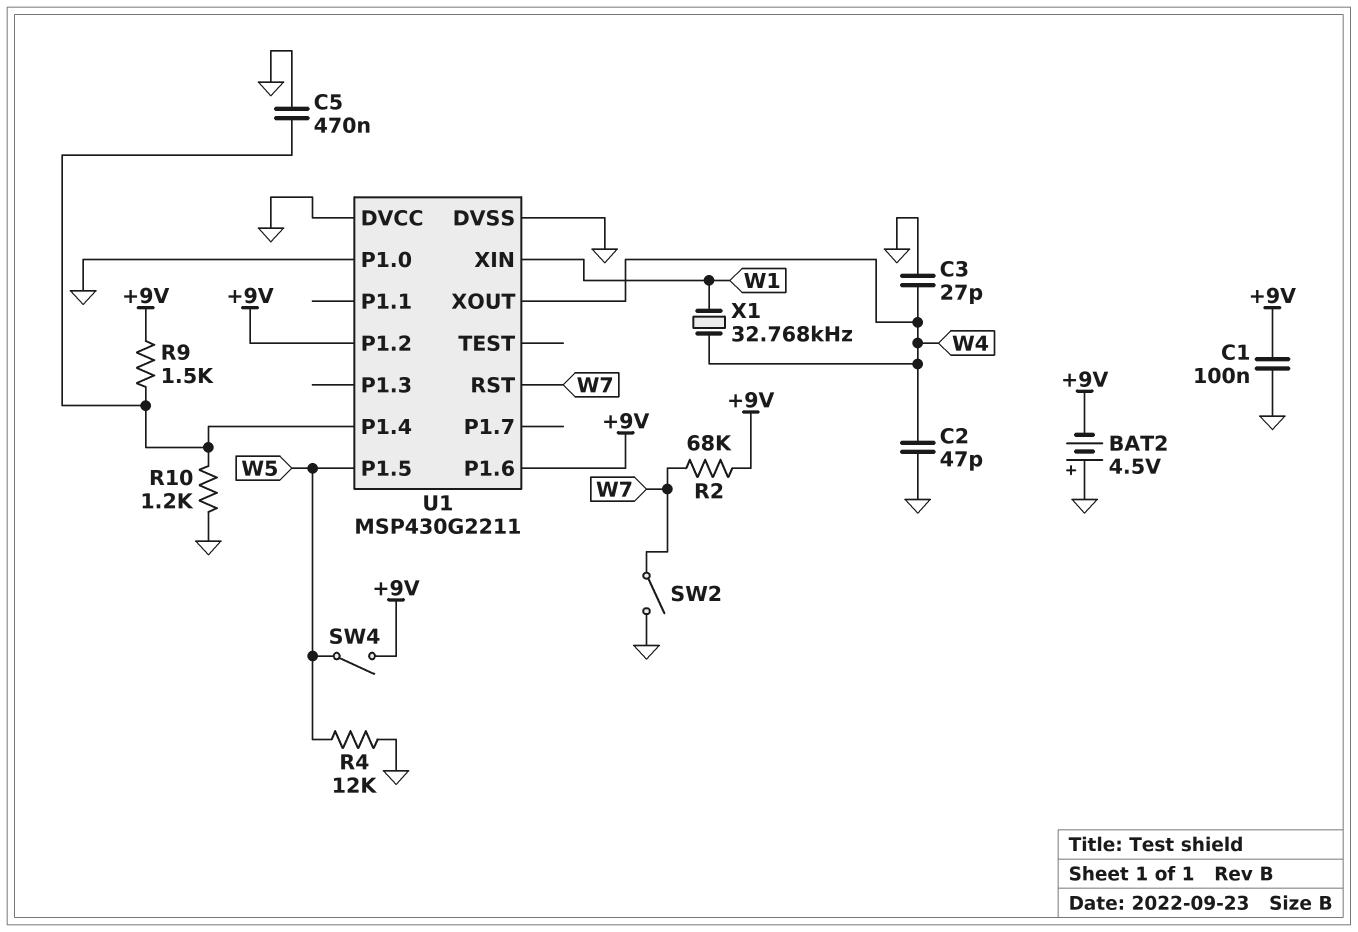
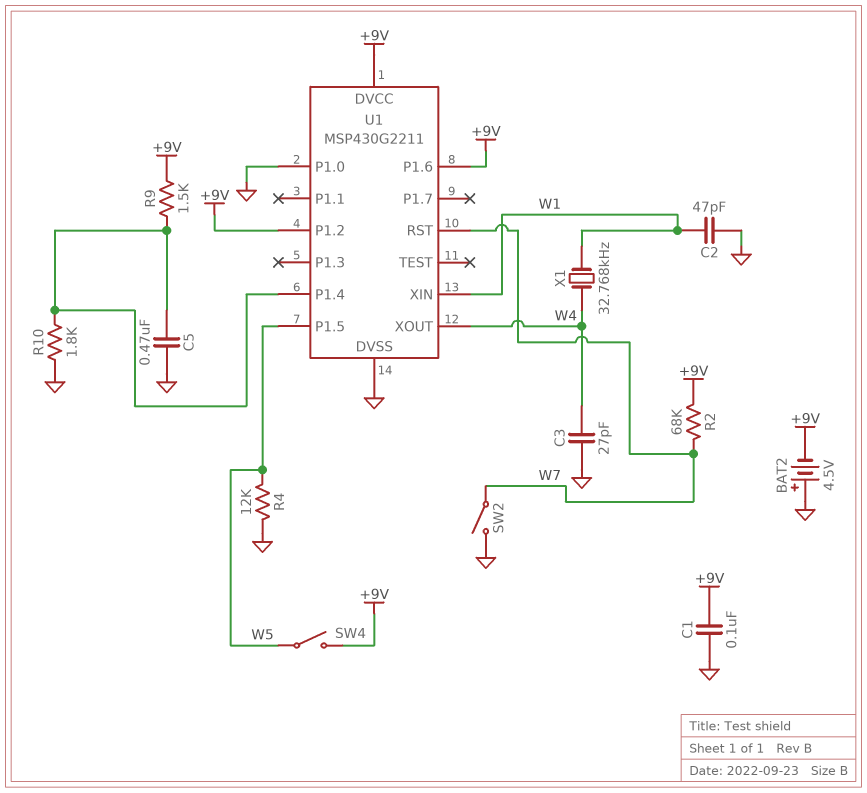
C2: 47pF (GND, W4) -> 47pF (GND, W1)
R10: 1.2k (GND, U1/P1.4) -> 1.8k (GND, U1/P1.4)
U1 pin DVCC: GND -> +9V

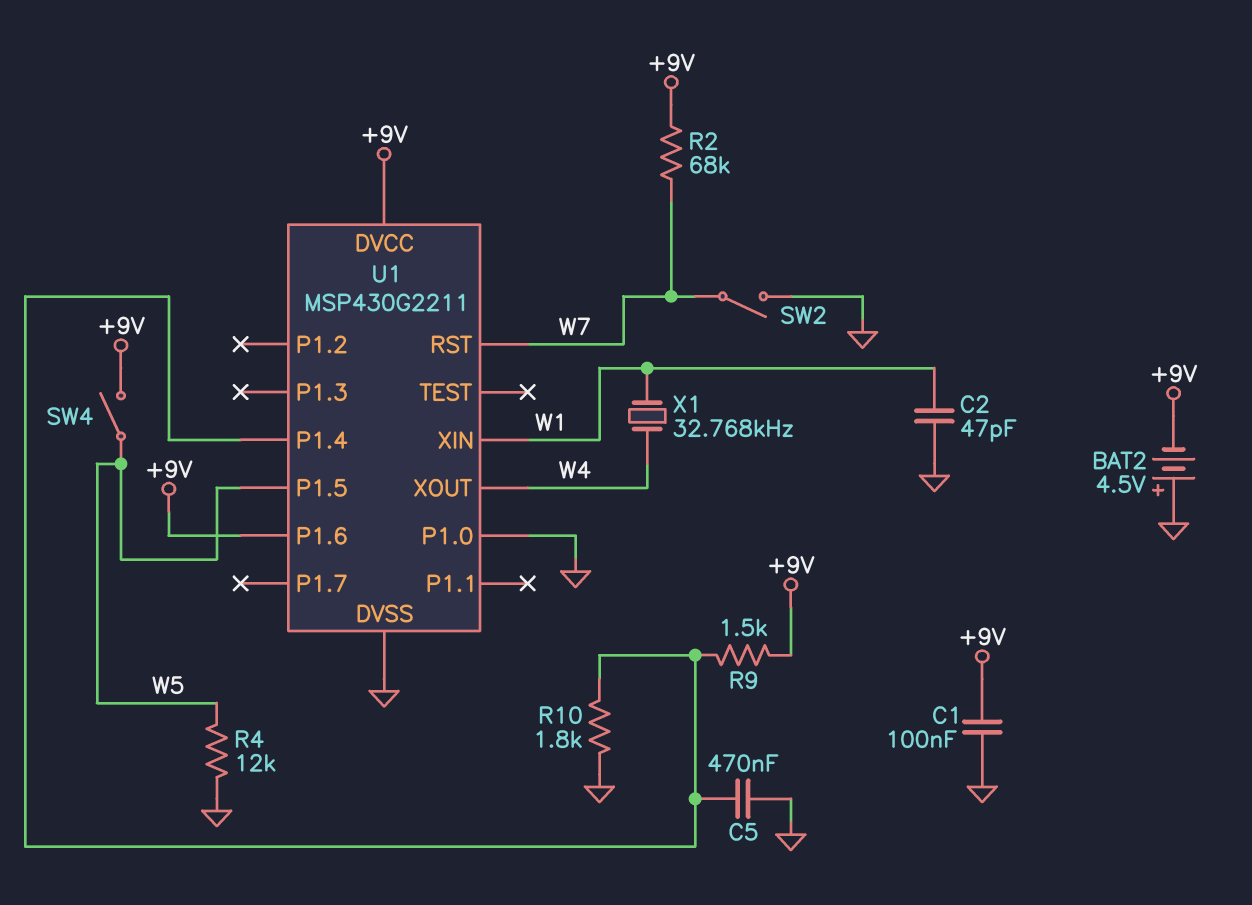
C3: 27pF (GND, W4) -> none
U1 pin P1.2: +9V -> none

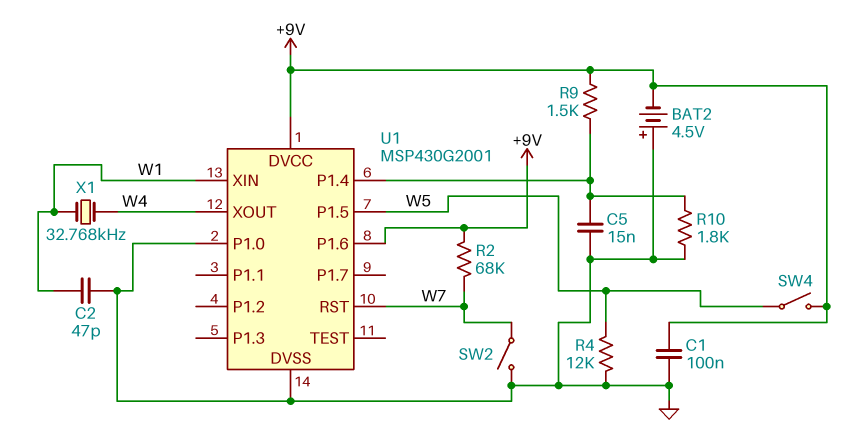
C5: 470nF (GND, U1/P1.4) -> 15nF (GND, U1/P1.4)
U1: MSP430G2211 -> MSP430G2001

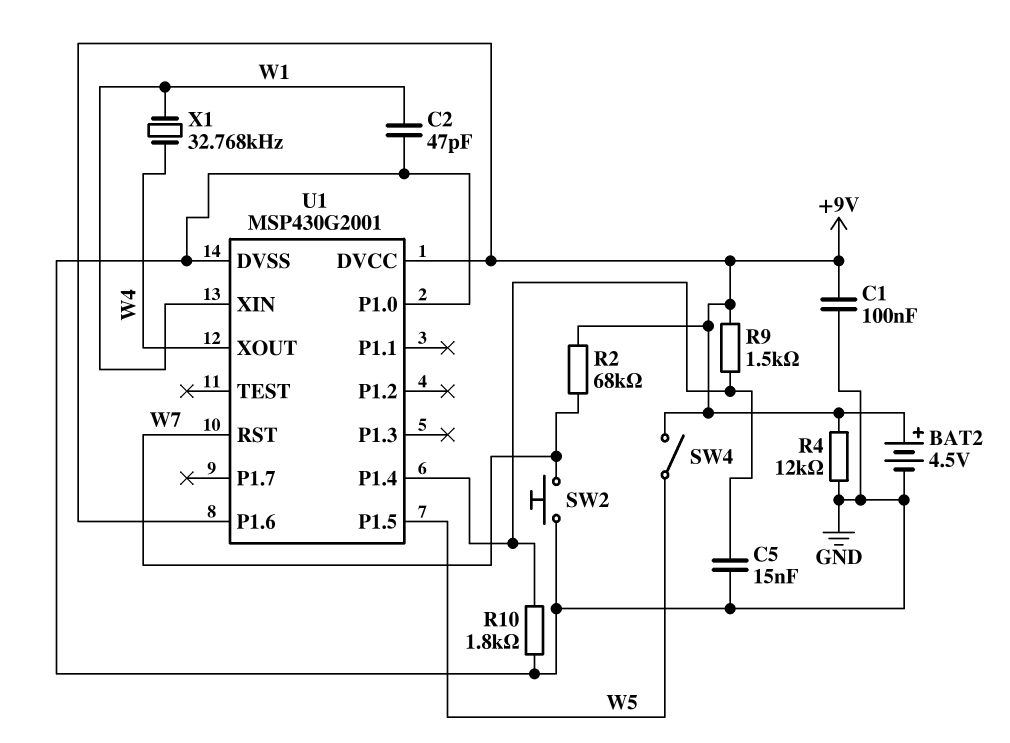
BAT2: 4.5V (plus GND, minus +9V) -> 4.5V (plus +9V, minus GND)
R4: 12k (GND, W5) -> 12k (+9V, GND)
SW2: switch (GND, W7) -> button (GND, W7)

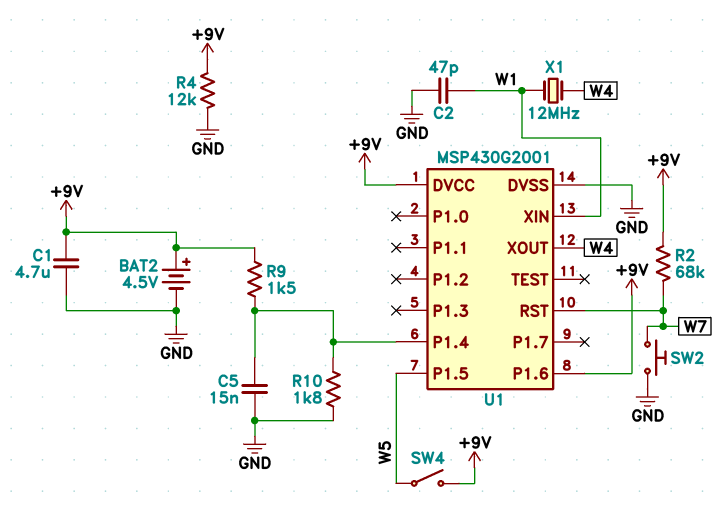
C1: 100nF (+9V, GND) -> 4.7uF (+9V, GND)
U1 pin P1.0: GND -> none
X1: 32.768kHz (W1, W4) -> 12MHz (W1, W4)

